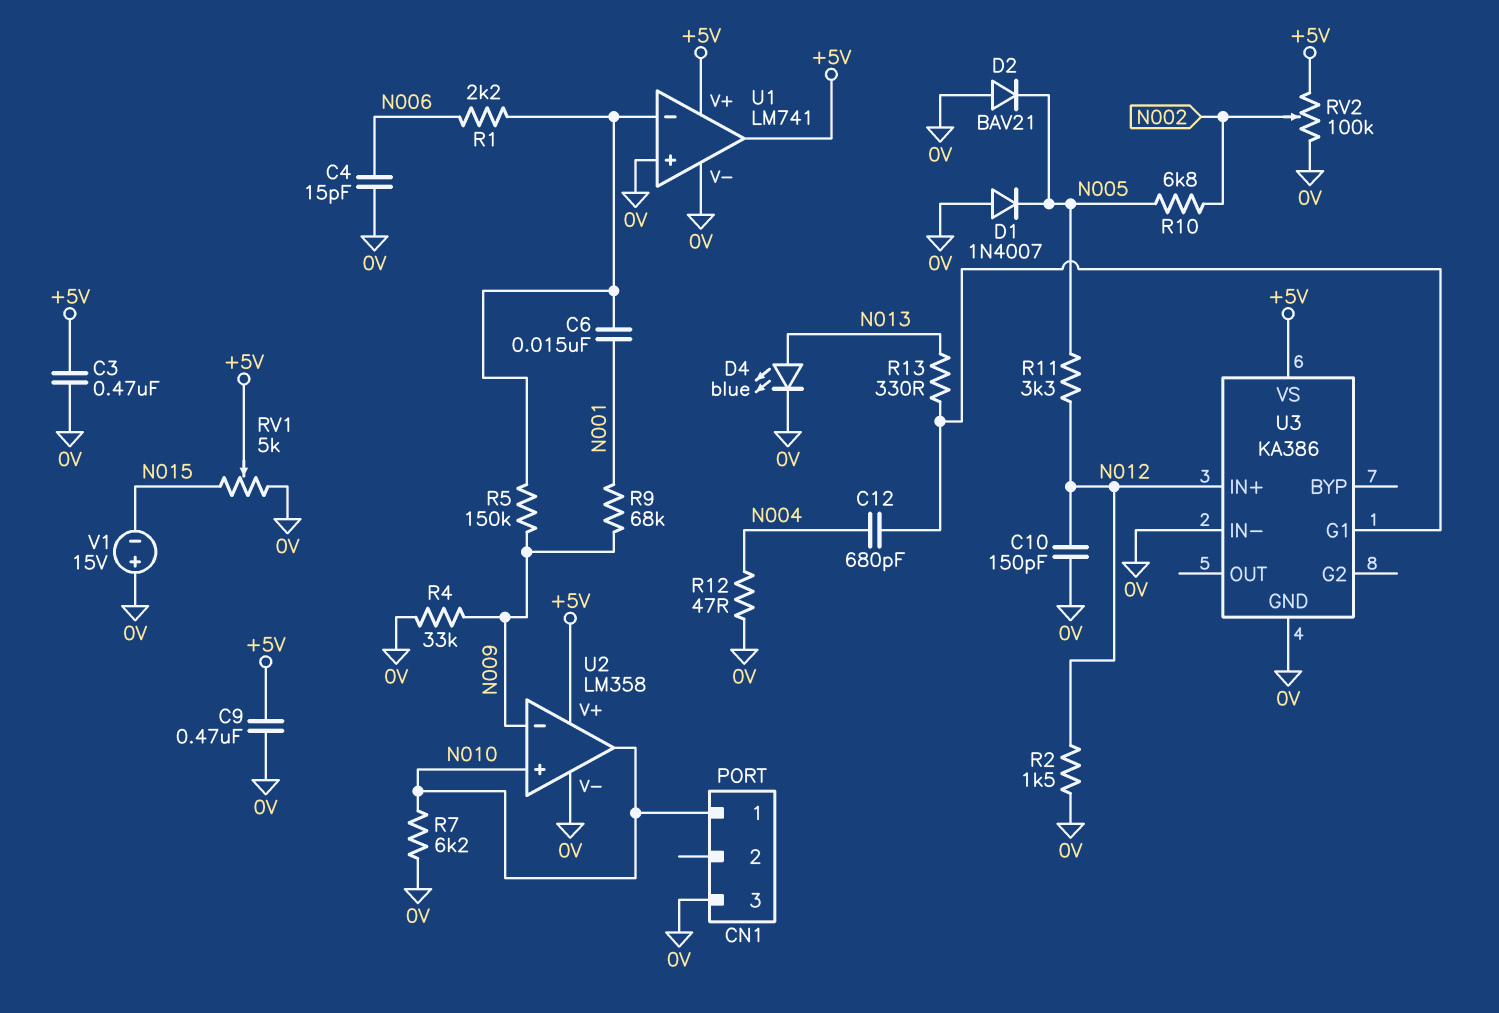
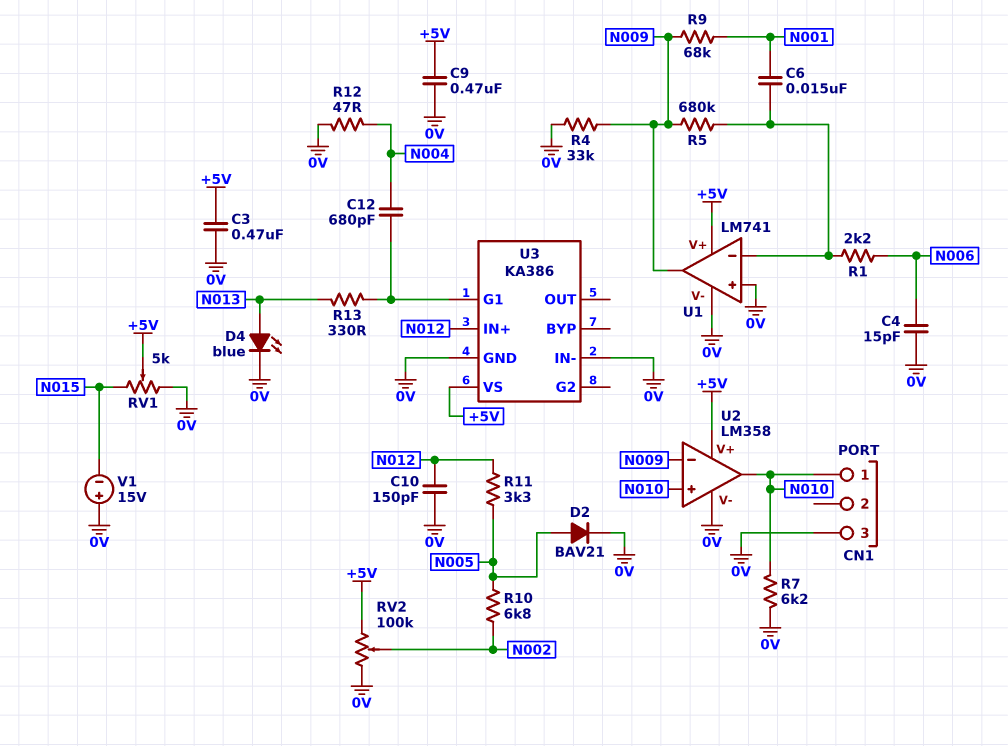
D1: diode 1N4007 (A 0V, K N005) -> none
D2: diode BAV21 (A 0V, K N005) -> diode BAV21 (A N005, K 0V)
R2: 1.5k (0V, N012) -> none
R5: 150k (N009, U1/in-) -> 680k (N009, U1/in-)
U1 pin out: +5V -> N009

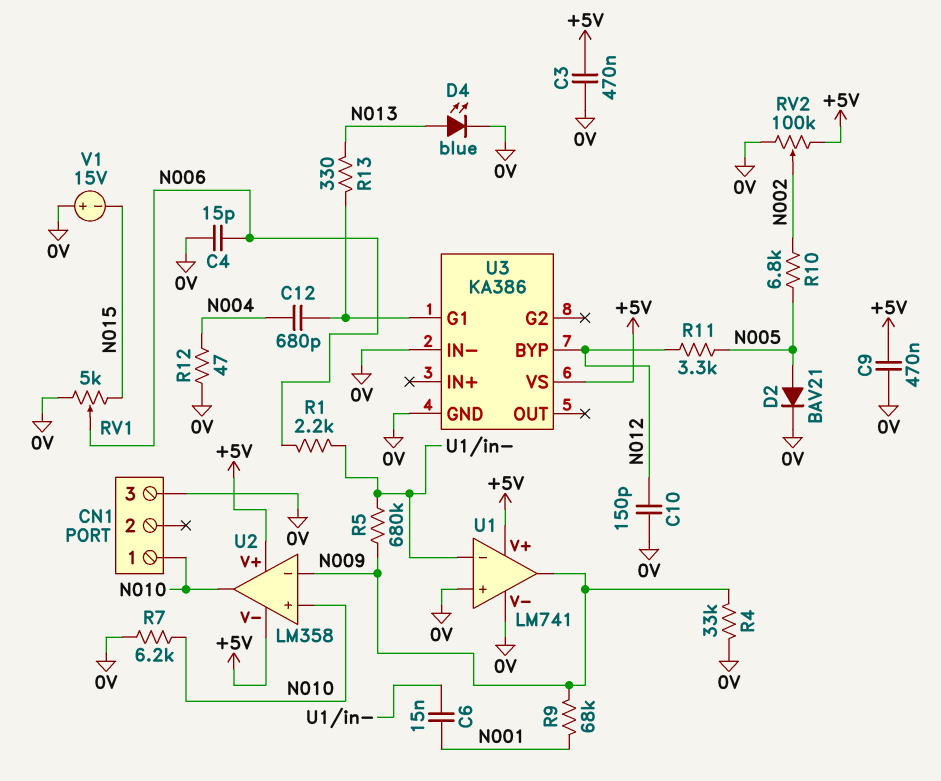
RV1: 5k (0V, N015, wiper +5V) -> 5k (0V, N015, wiper N006)
U2 pin V-: 0V -> +5V
U3 pin BYP: none -> N012
U3 pin IN+: N012 -> none

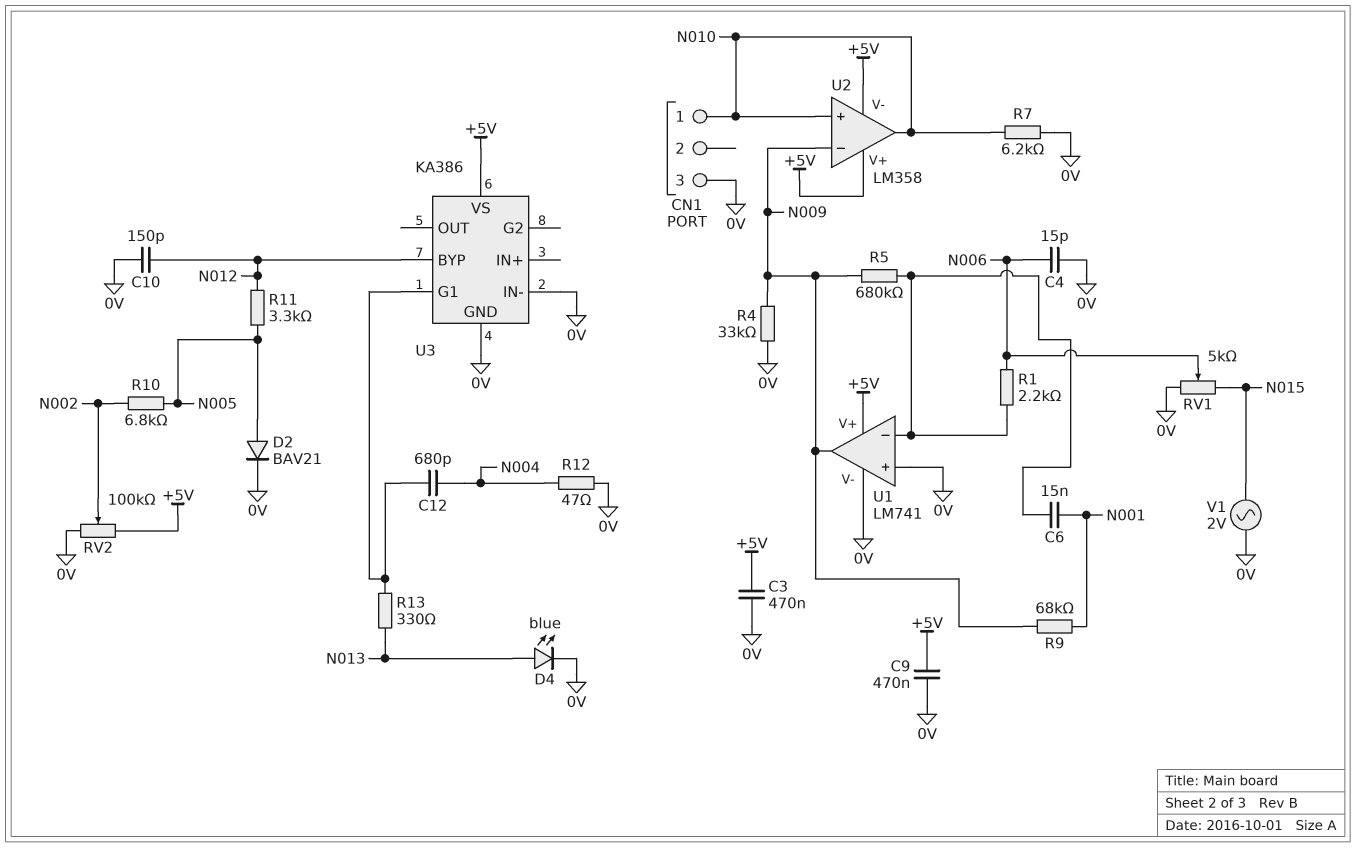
V1: 15V (plus 0V, minus N015) -> AC 2V (0V, N015)

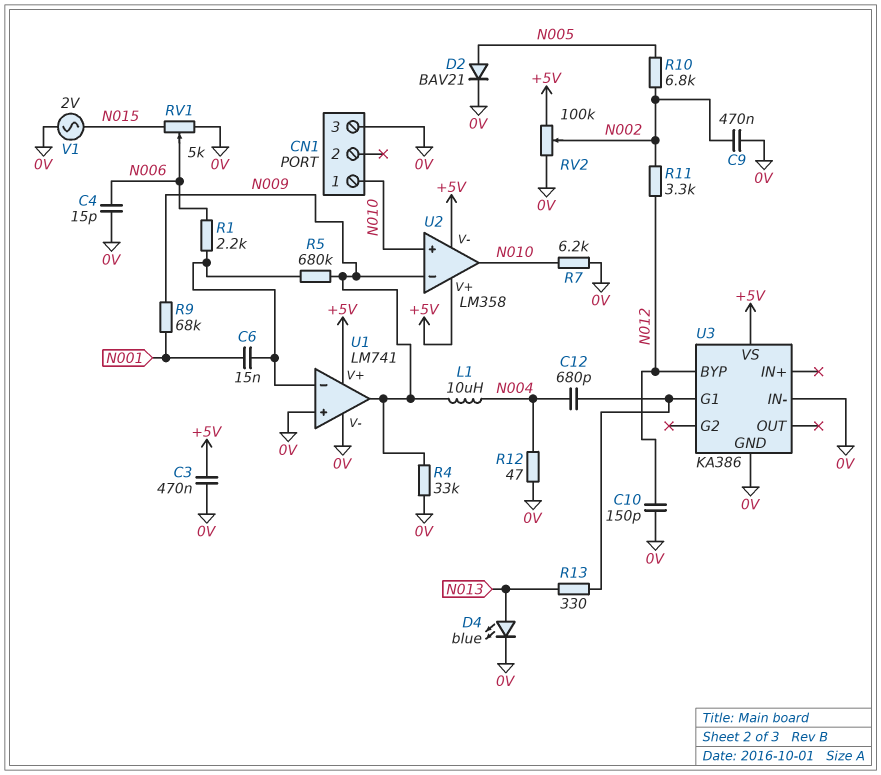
C9: 470nF (+5V, 0V) -> 470nF (0V, N002)
L1: none -> 10uH (N004, N009)
R11: 3.3k (N005, N012) -> 3.3k (N002, N012)

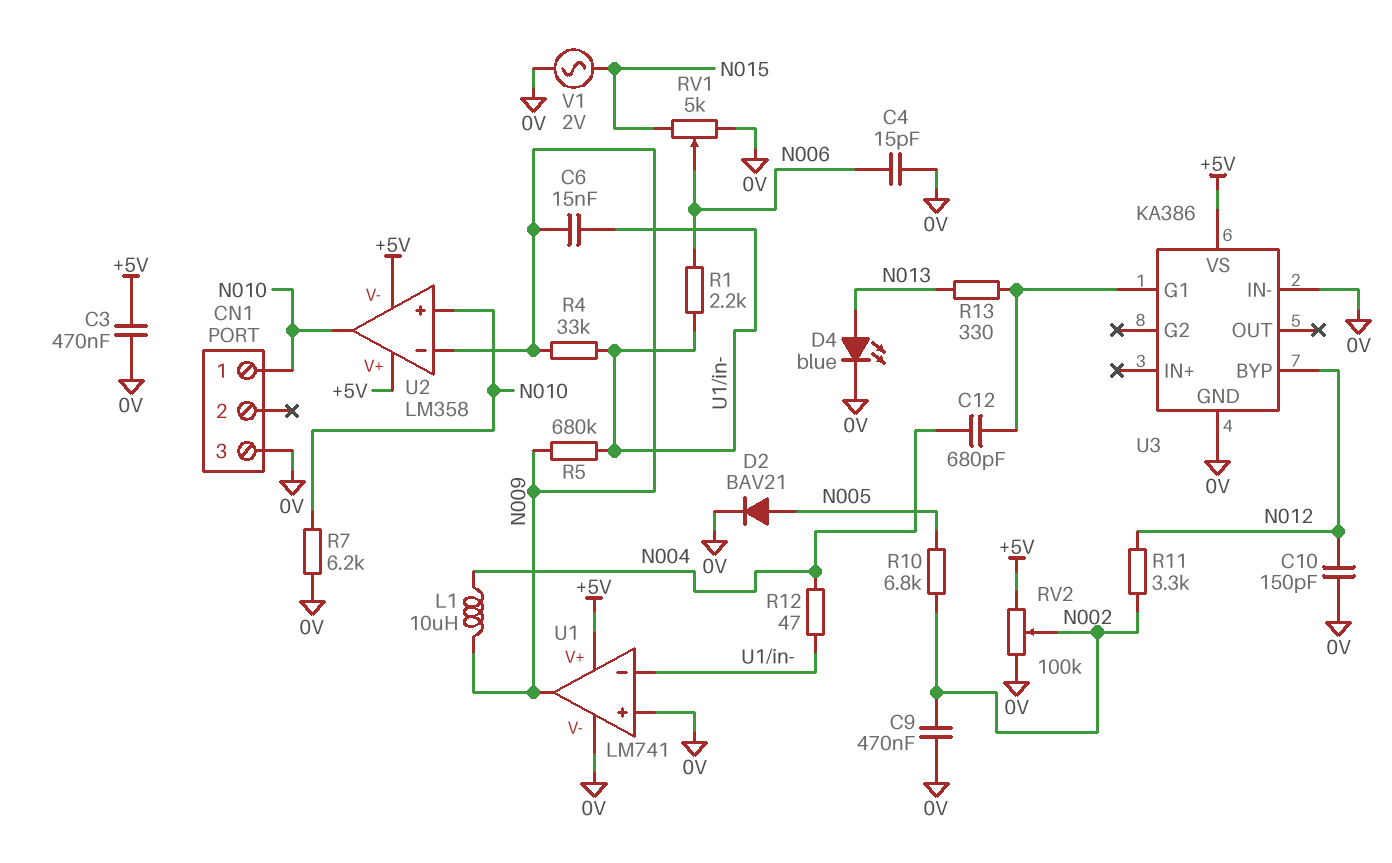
C6: 15nF (N001, U1/in-) -> 15nF (N009, U1/in-)
R4: 33k (0V, N009) -> 33k (N009, U1/in-)
R9: 68k (N001, N009) -> none
R12: 47 (0V, N004) -> 47 (N004, U1/in-)

